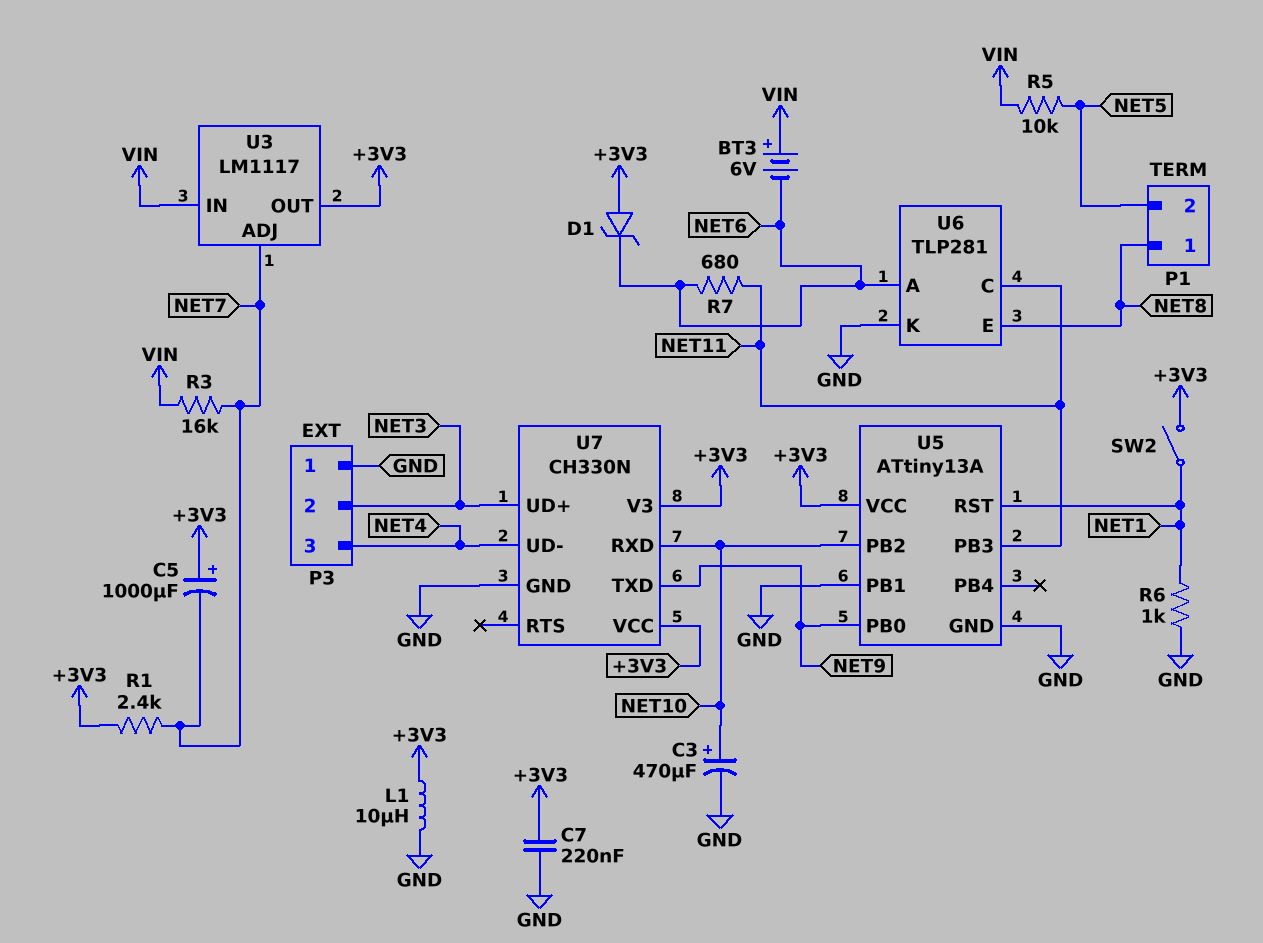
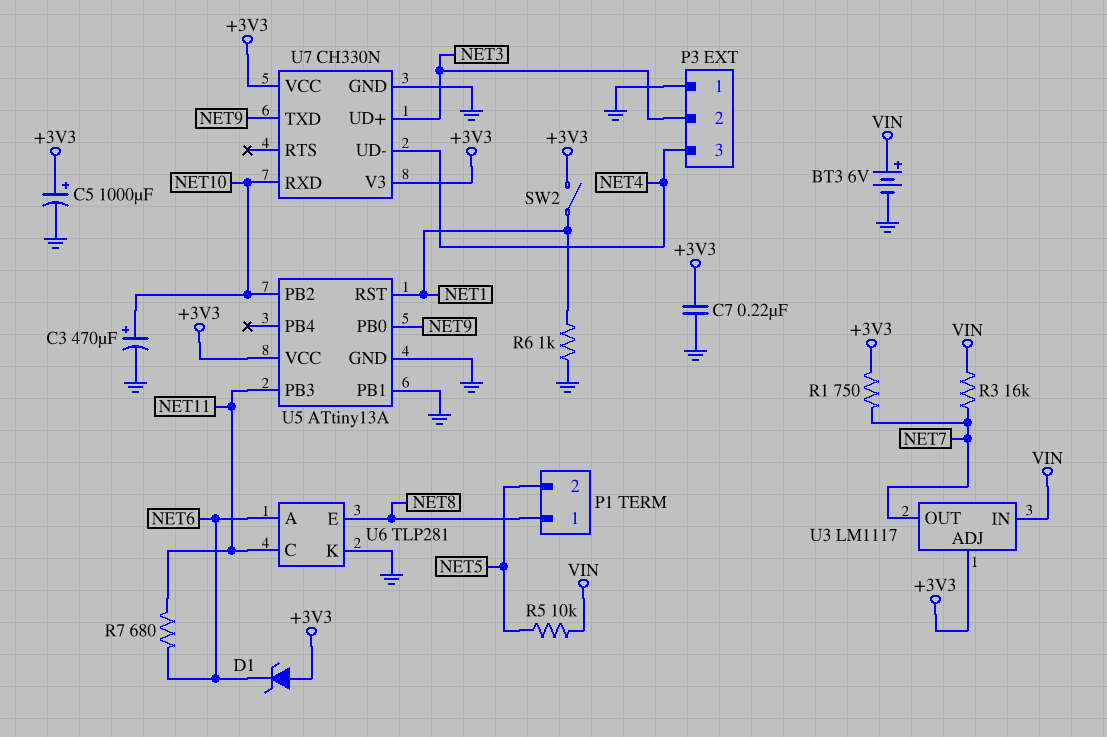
BT3: 6V (plus VIN, minus NET6) -> 6V (plus VIN, minus GND)
C5: 1000uF (plus +3V3, minus NET7) -> 1000uF (plus +3V3, minus GND)
L1: 10uH (+3V3, GND) -> none
R1: 2.4k (+3V3, NET7) -> 750 (+3V3, NET7)
U3 pin ADJ: NET7 -> +3V3
U3 pin OUT: +3V3 -> NET7

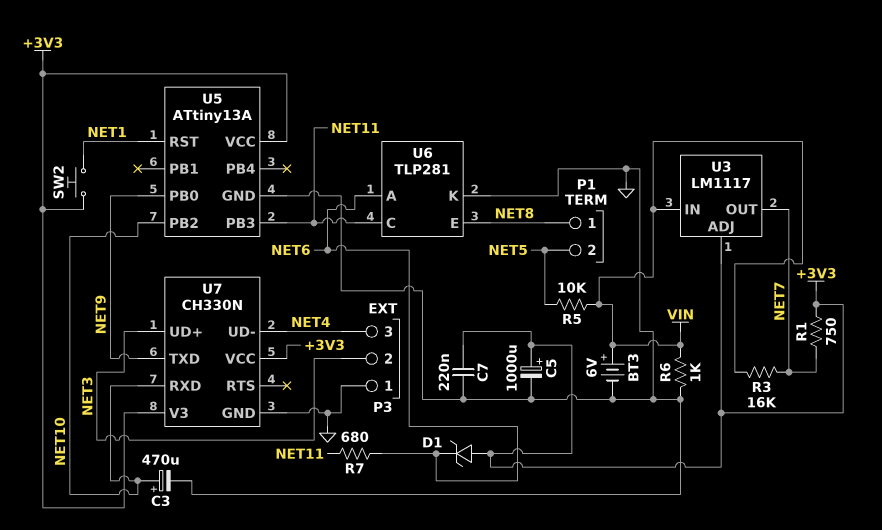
R6: 1k (GND, NET1) -> 1k (GND, VIN)
SW2: switch (+3V3, NET1) -> button (+3V3, NET1)
U5 pin PB1: GND -> none

